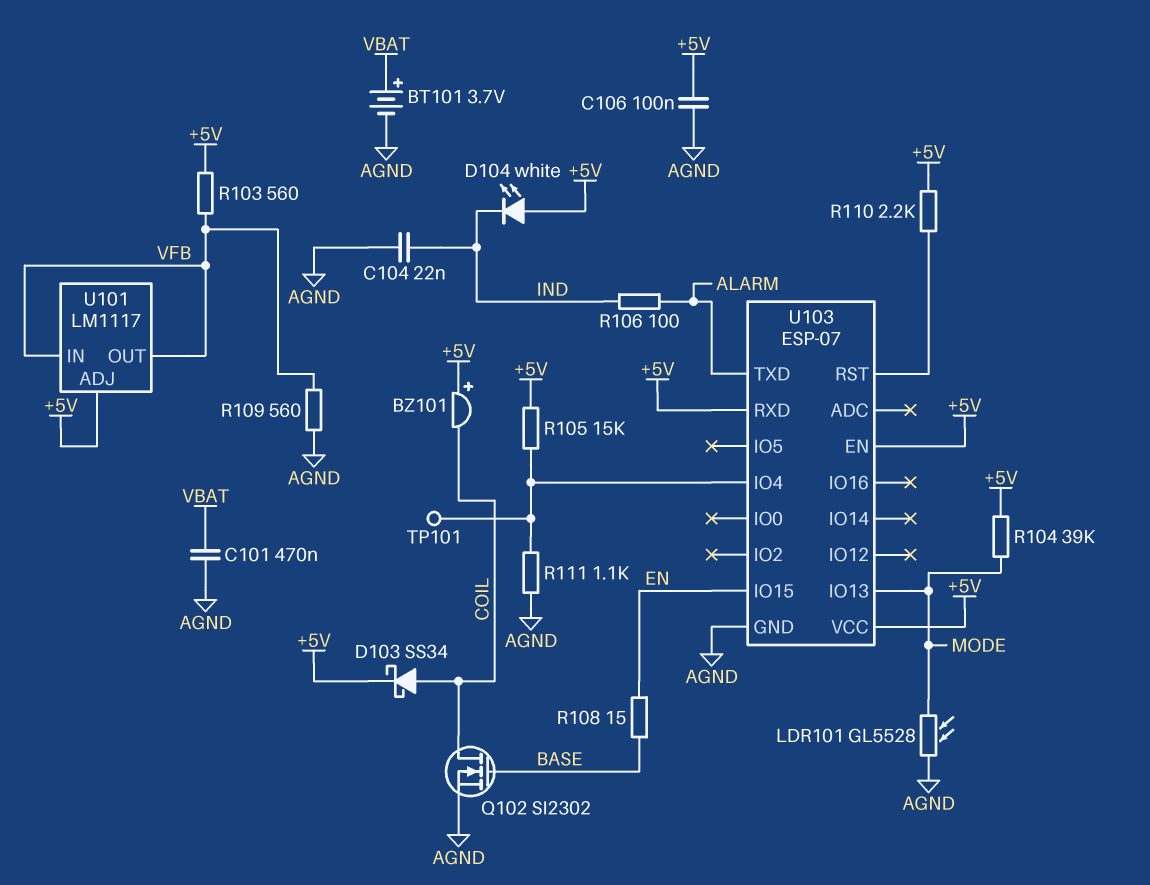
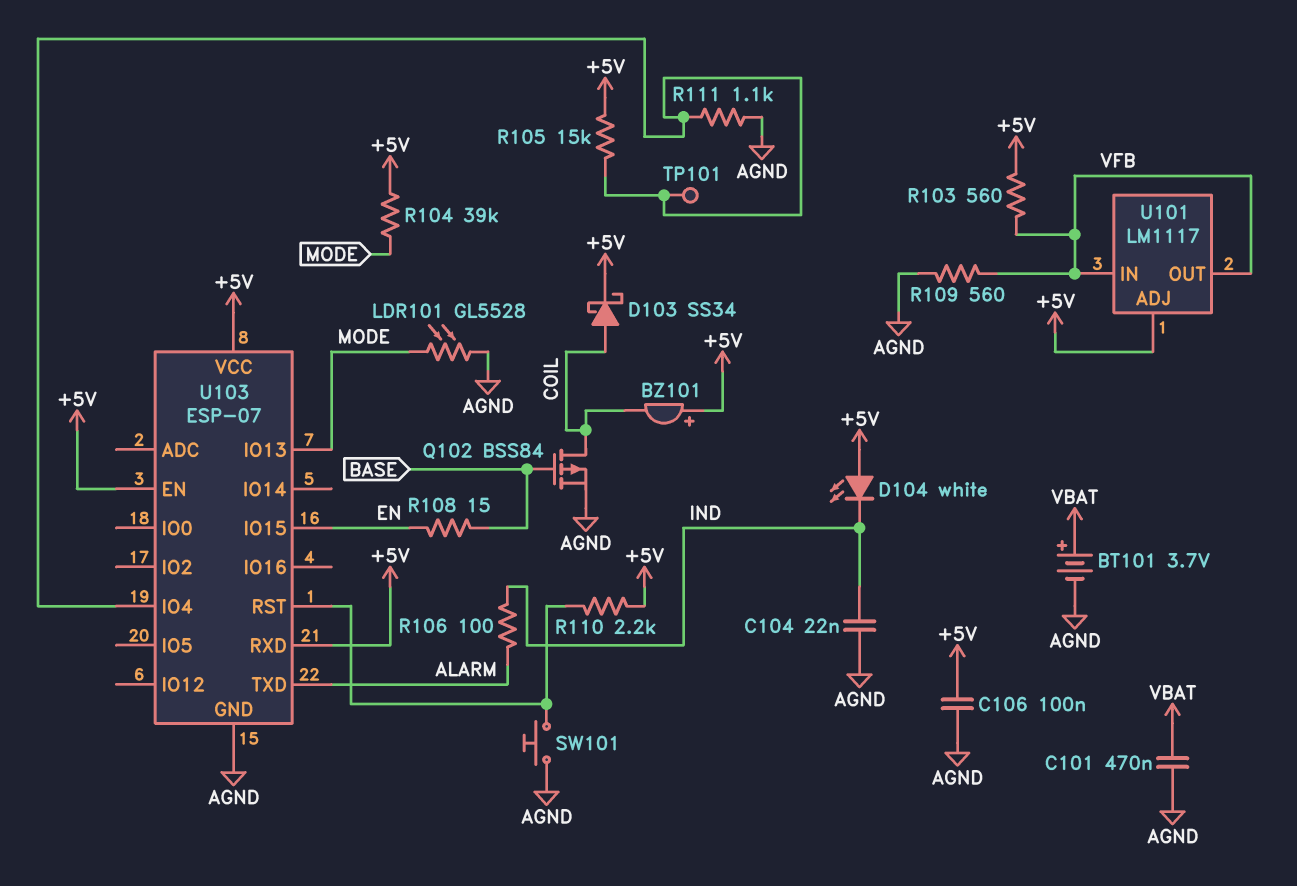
Q102: NMOS SI2302 (G BASE, D COIL, S AGND) -> PMOS BSS84 (G BASE, D COIL, S AGND)
SW101: none -> button (AGND, U103/RST)

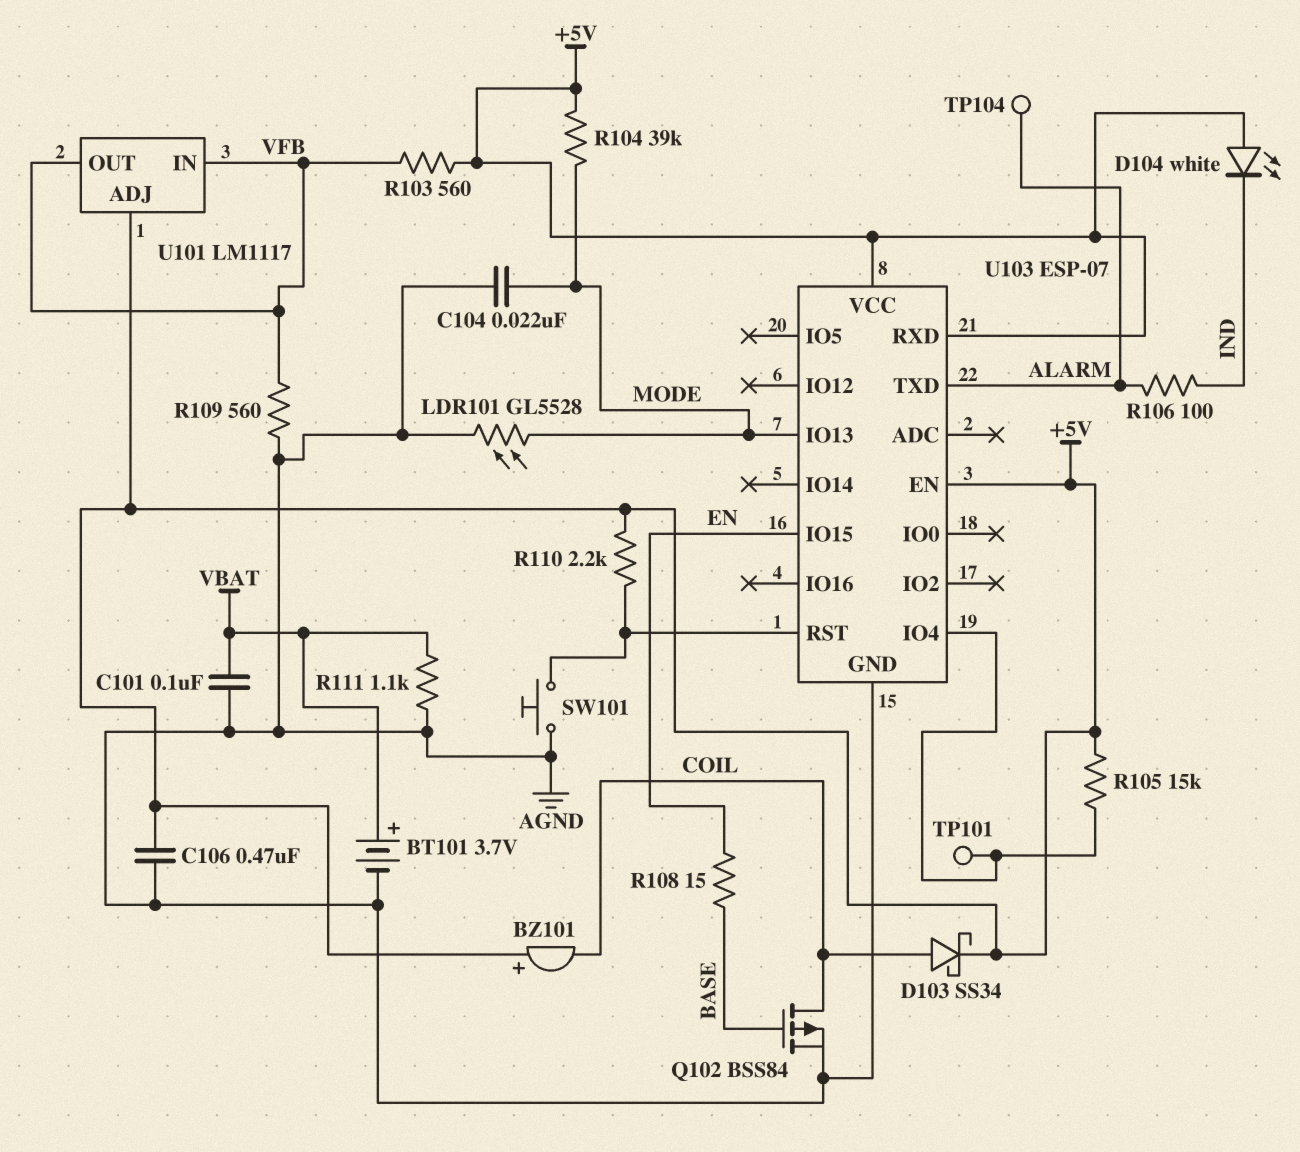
C101: 470nF (AGND, VBAT) -> 100nF (AGND, VBAT)
C104: 22nF (AGND, IND) -> 22nF (AGND, MODE)
C106: 100nF (+5V, AGND) -> 470nF (+5V, AGND)
R111: 1.1k (AGND, U103/IO4) -> 1.1k (AGND, VBAT)
TP104: none -> test point (ALARM)

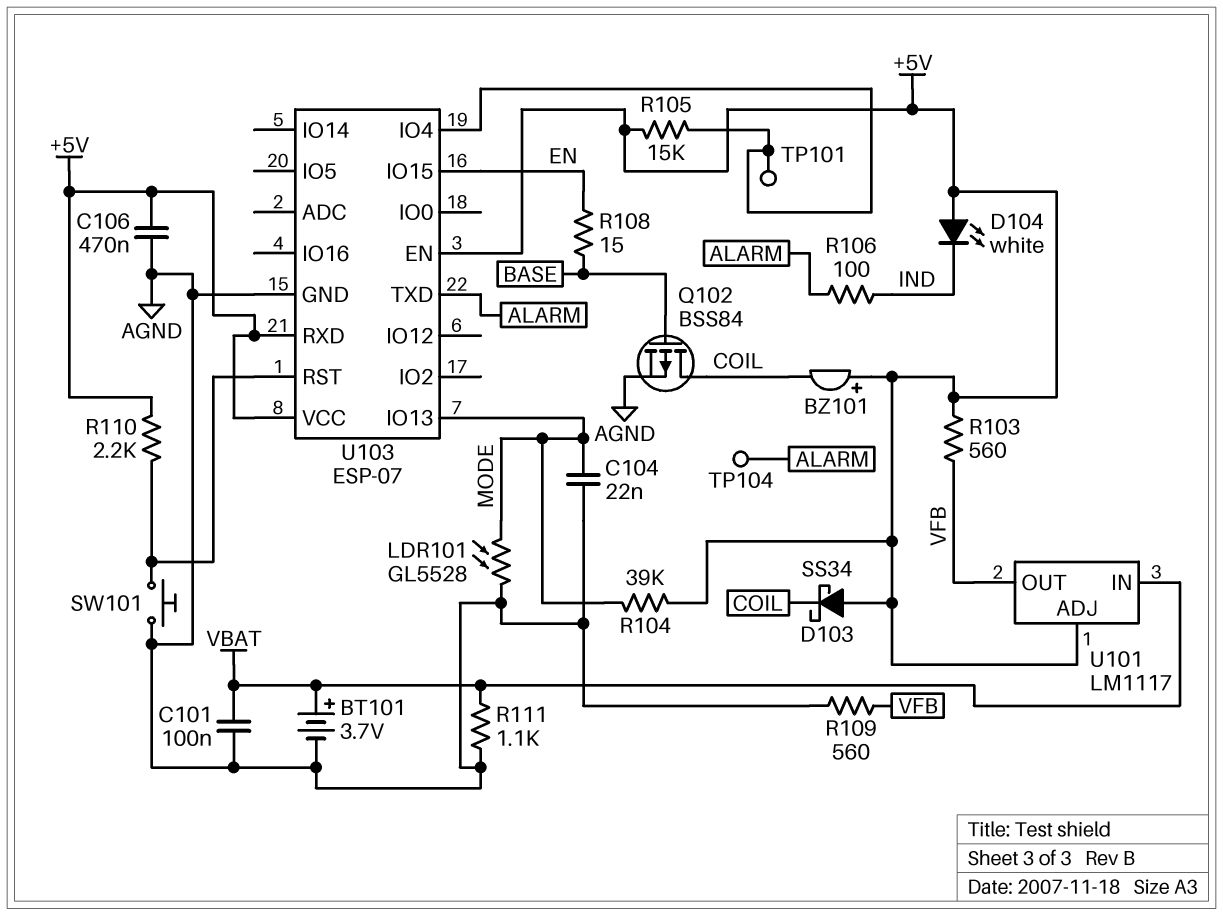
D103: schottky SS34 (A COIL, K +5V) -> schottky SS34 (A +5V, K COIL)
U101 pin IN: VFB -> VBAT

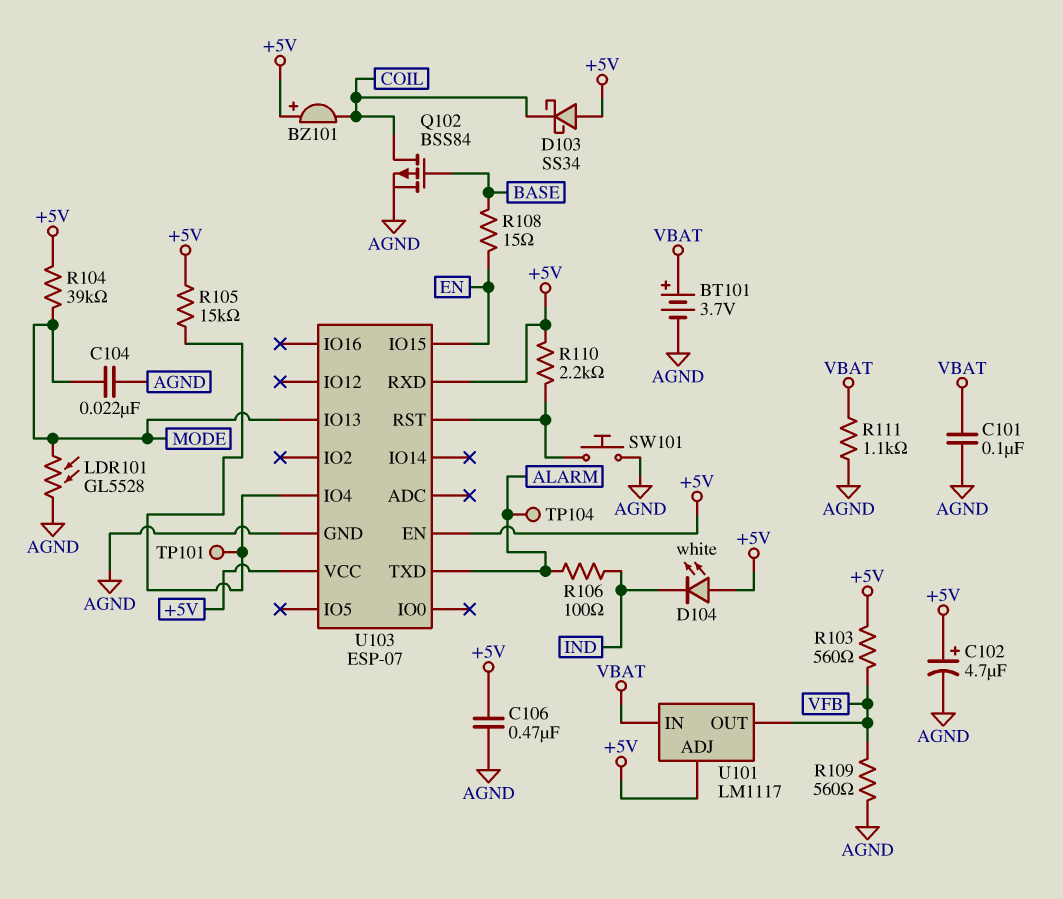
C102: none -> 4.7uF (plus +5V, minus AGND)

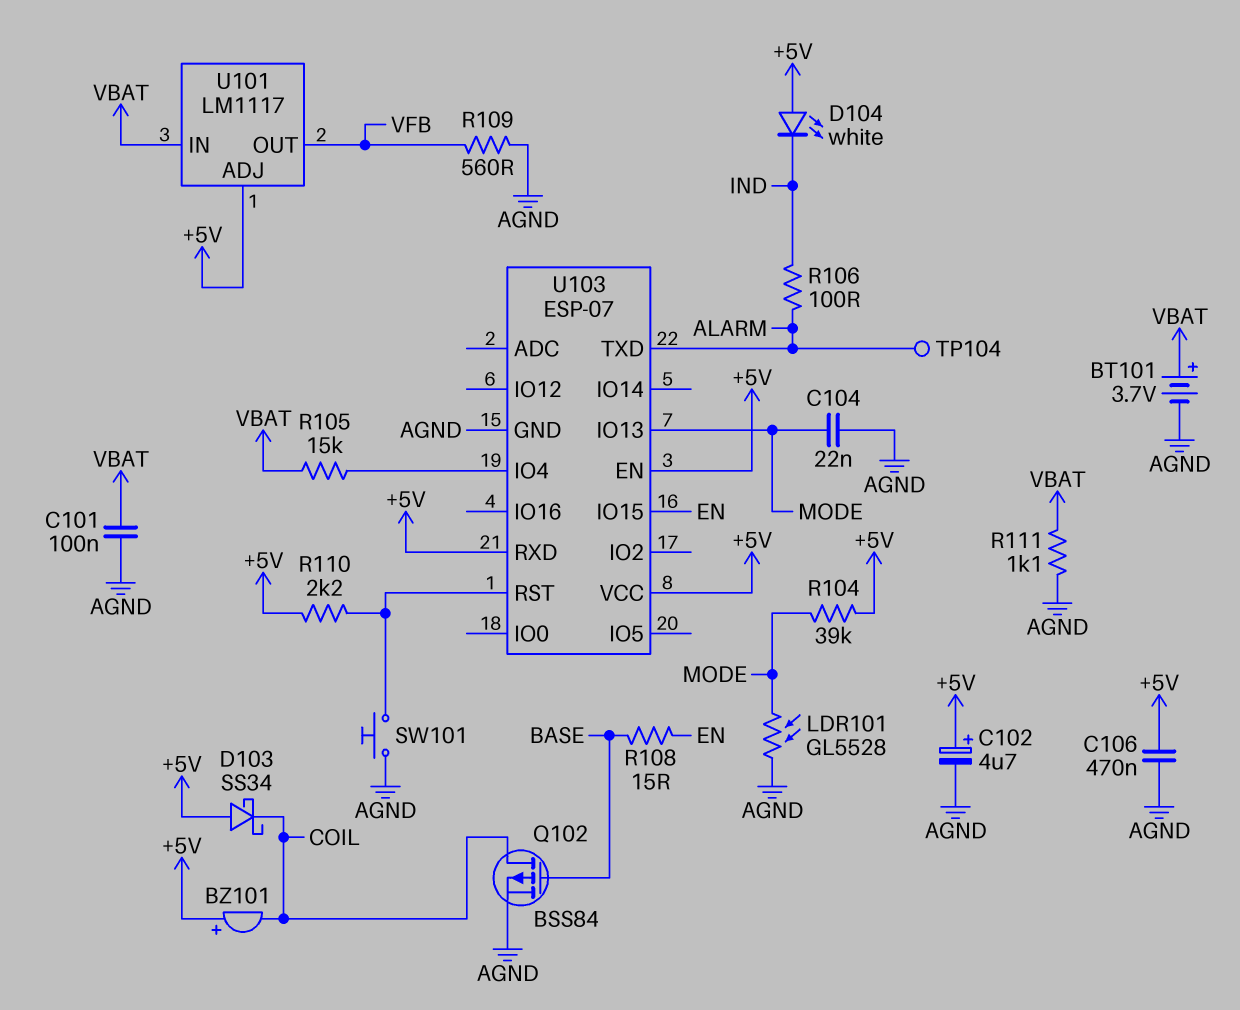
R103: 560 (+5V, VFB) -> none
R105: 15k (+5V, U103/IO4) -> 15k (U103/IO4, VBAT)
TP101: test point (U103/IO4) -> none

